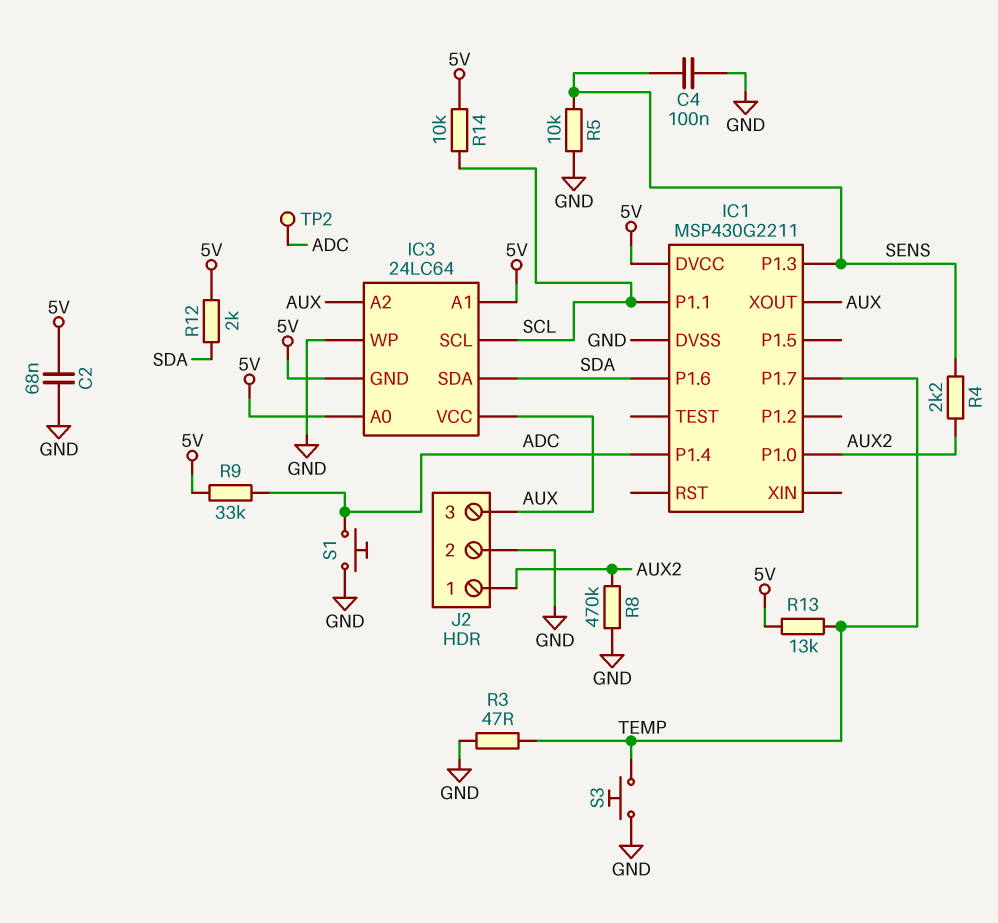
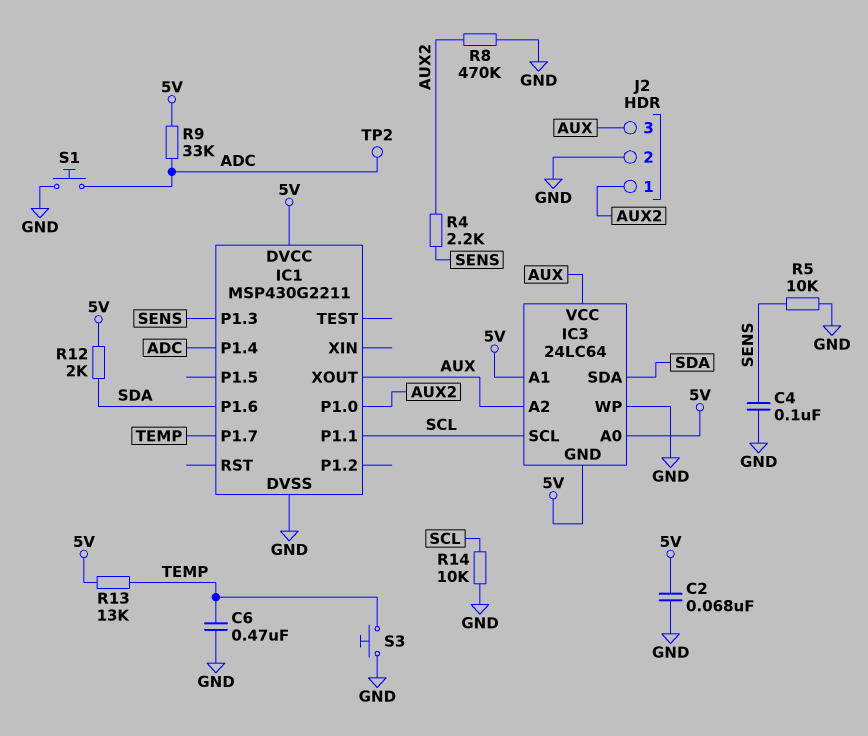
C6: none -> 470nF (GND, TEMP)
R3: 47 (GND, TEMP) -> none
R14: 10k (5V, SCL) -> 10k (GND, SCL)

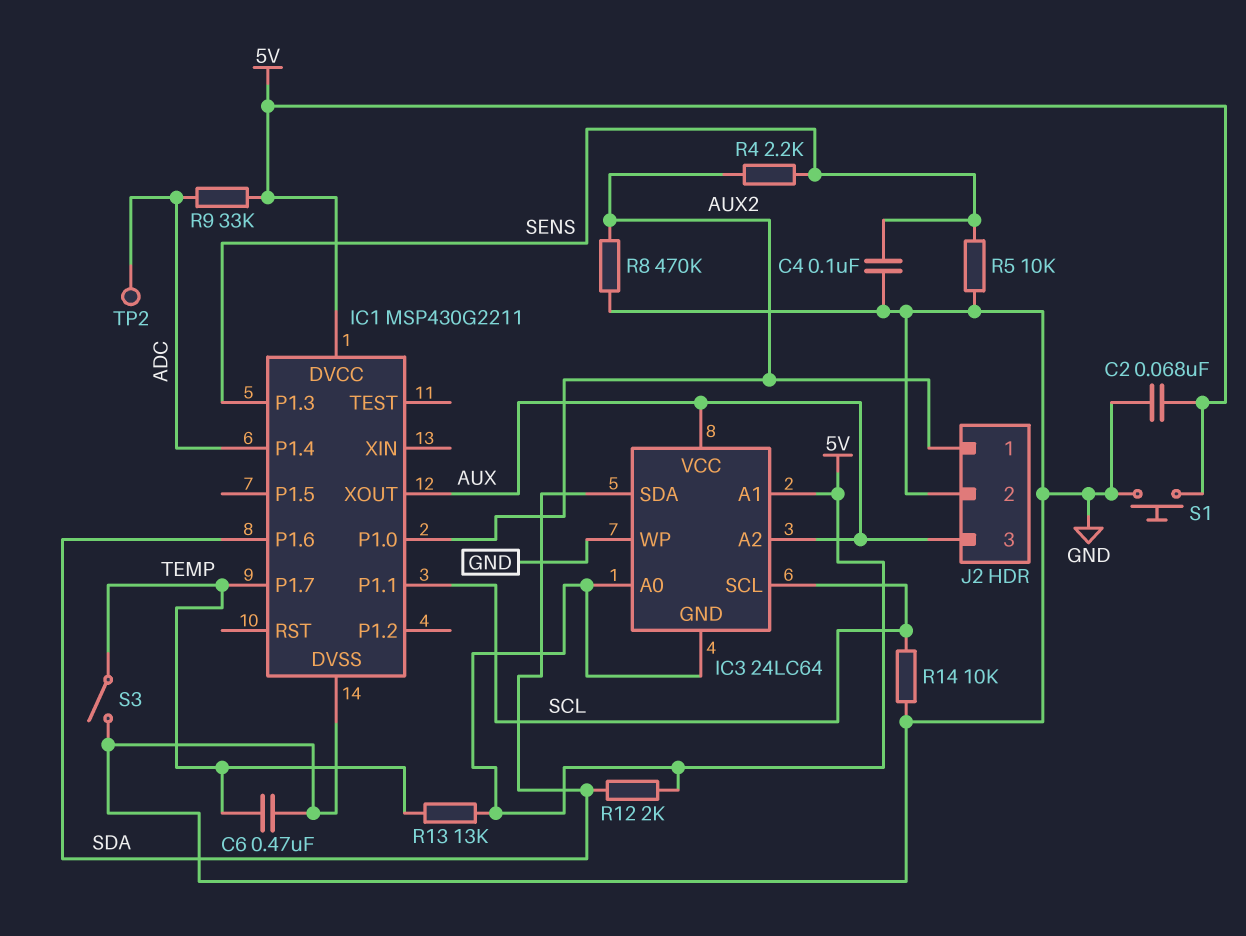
S1: button (ADC, GND) -> button (5V, GND)
S3: button (GND, TEMP) -> switch (GND, TEMP)

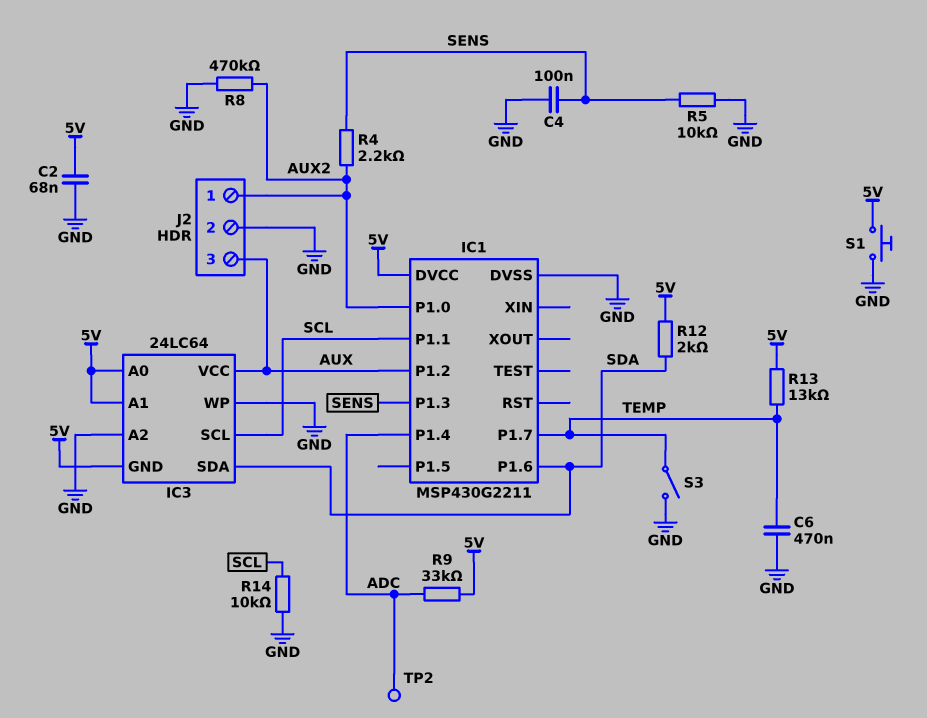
IC1 pin P1.2: none -> AUX
IC1 pin XOUT: AUX -> none
IC3 pin A2: AUX -> GND

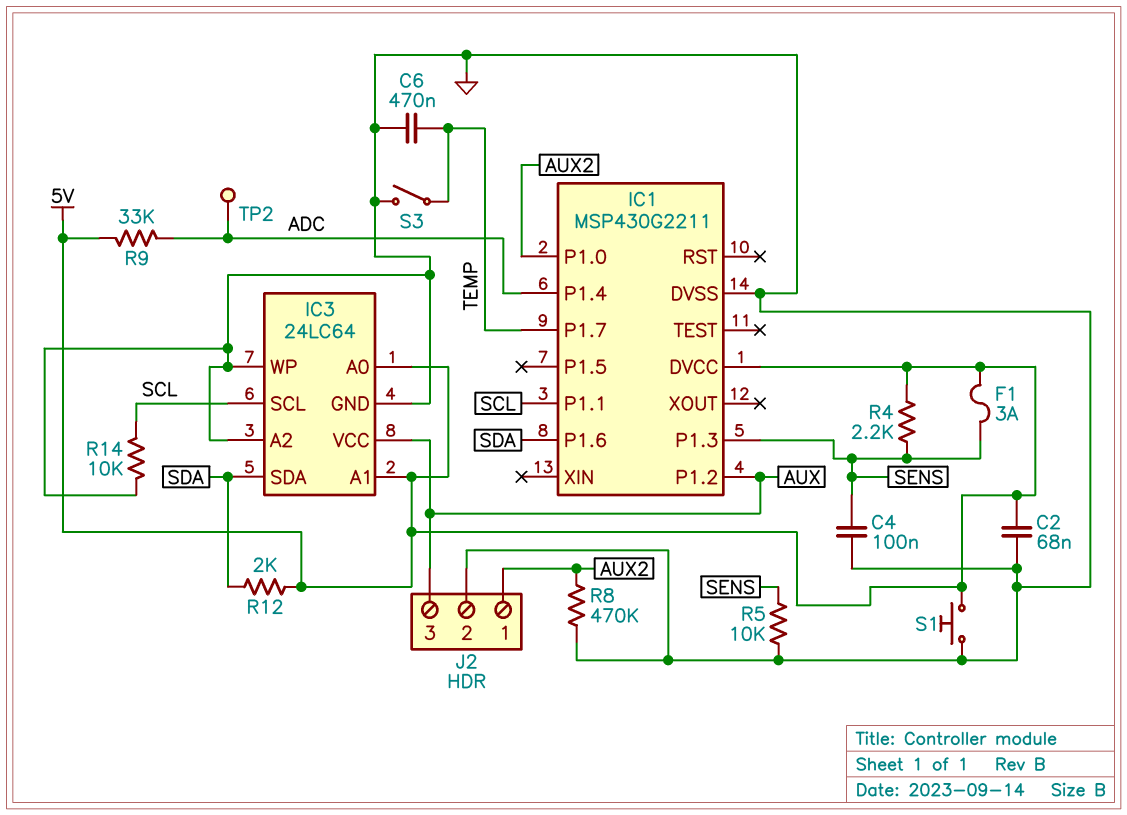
F1: none -> 3A (5V, SENS)
IC3 pin GND: 5V -> GND
R4: 2.2k (AUX2, SENS) -> 2.2k (5V, SENS)
R13: 13k (5V, TEMP) -> none

